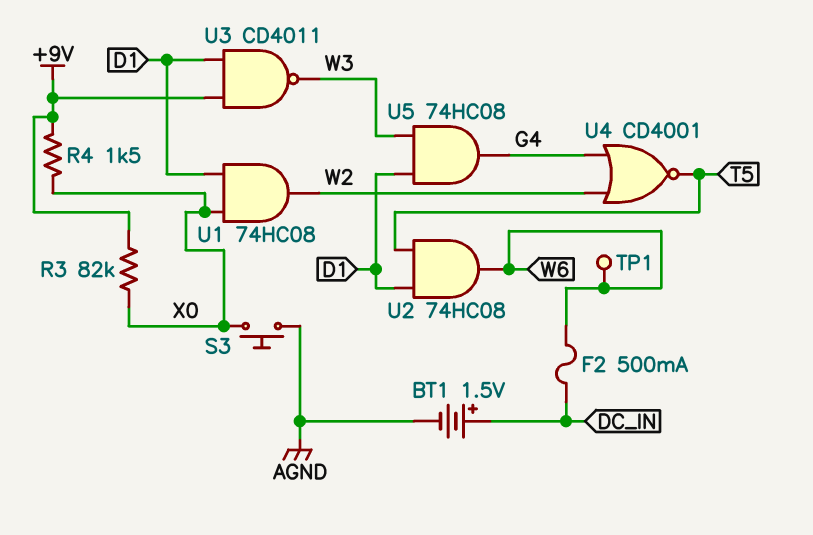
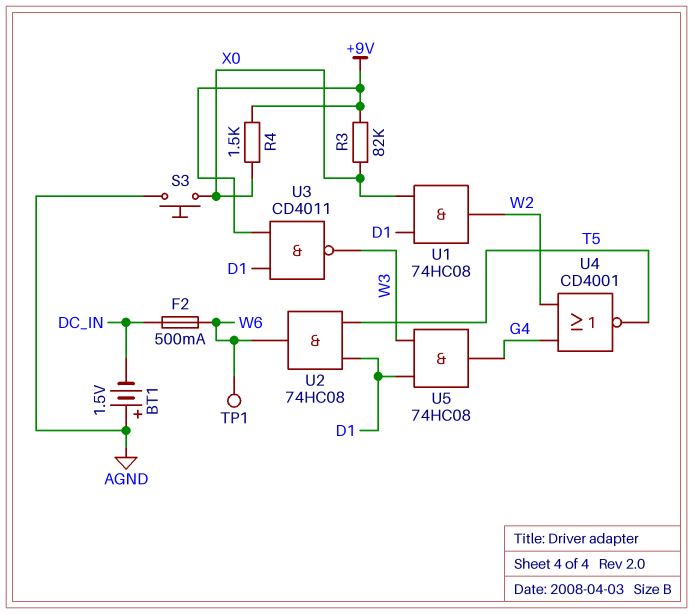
BT1: 1.5V (plus DC_IN, minus AGND) -> 1.5V (plus AGND, minus DC_IN)

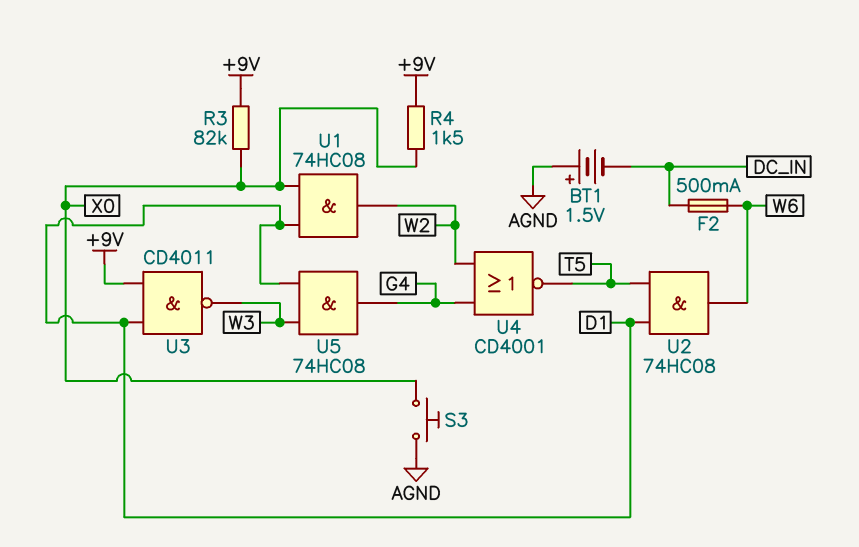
TP1: test point (W6) -> none

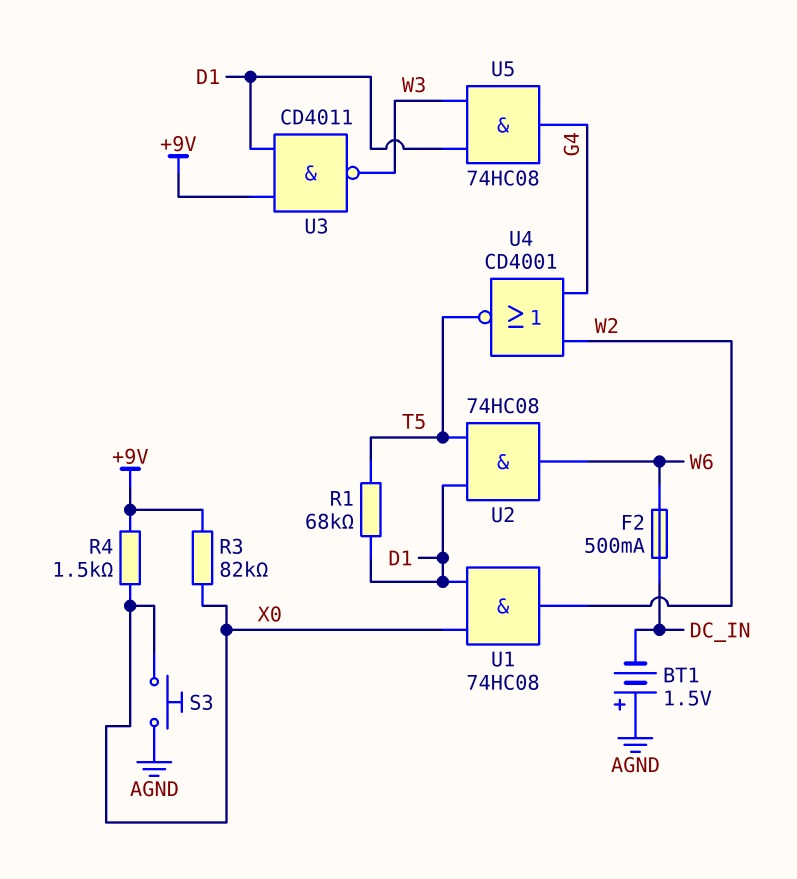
R1: none -> 68k (D1, T5)

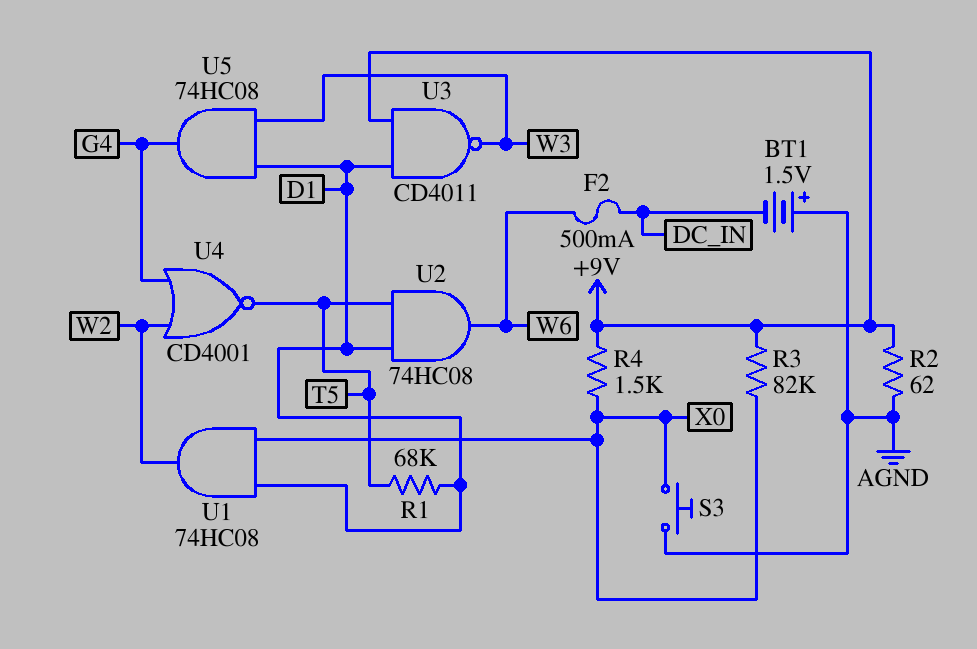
R2: none -> 62 (+9V, AGND)

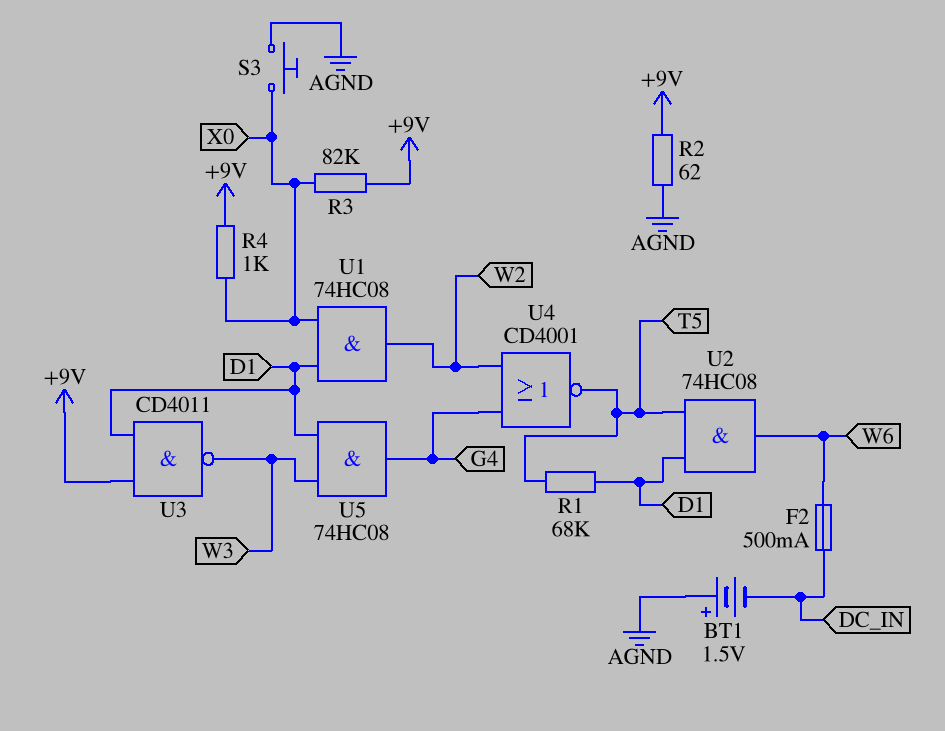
R4: 1.5k (+9V, X0) -> 1k (+9V, X0)

